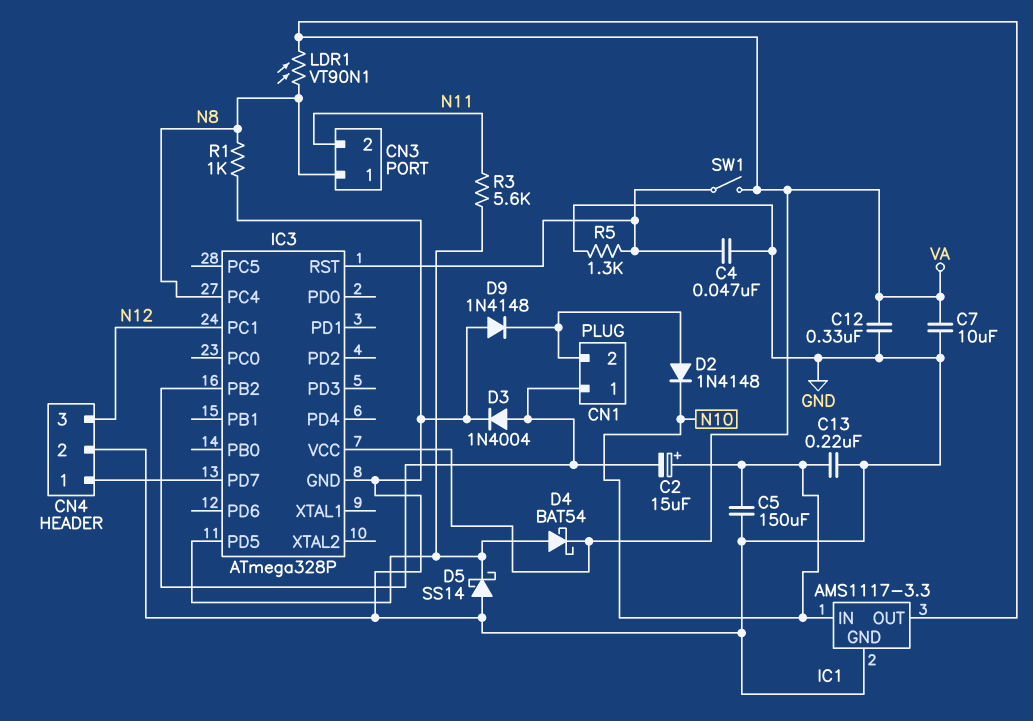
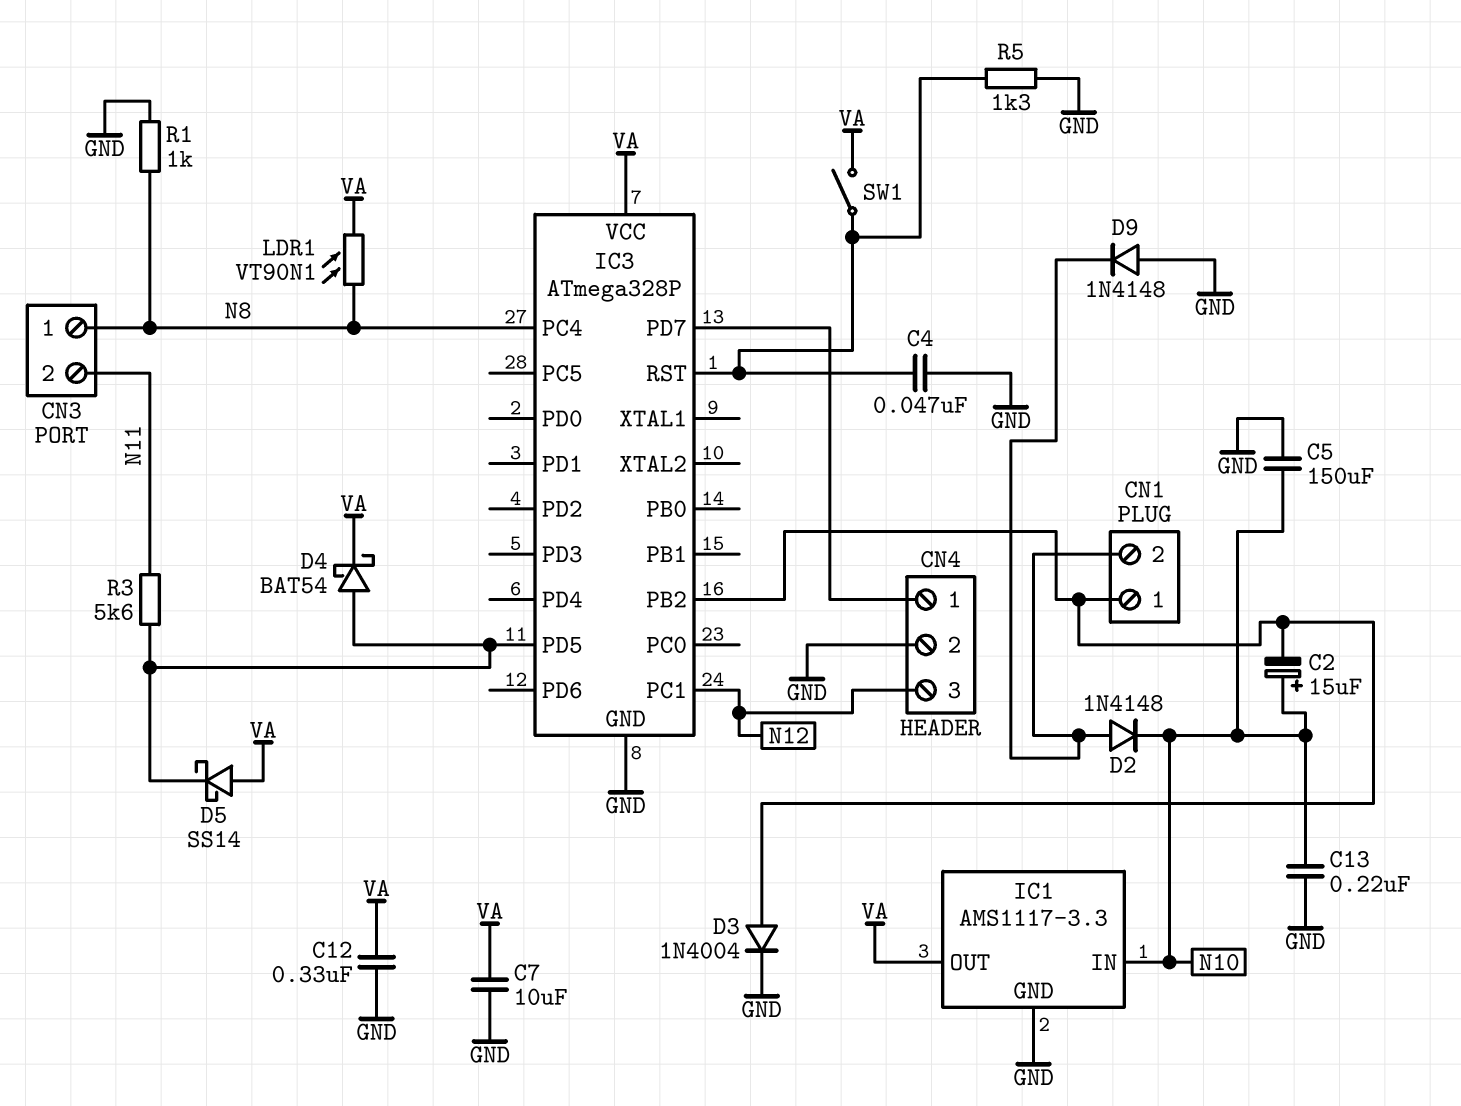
D5: schottky SS14 (A GND, K IC3/PD5) -> schottky SS14 (A VA, K IC3/PD5)

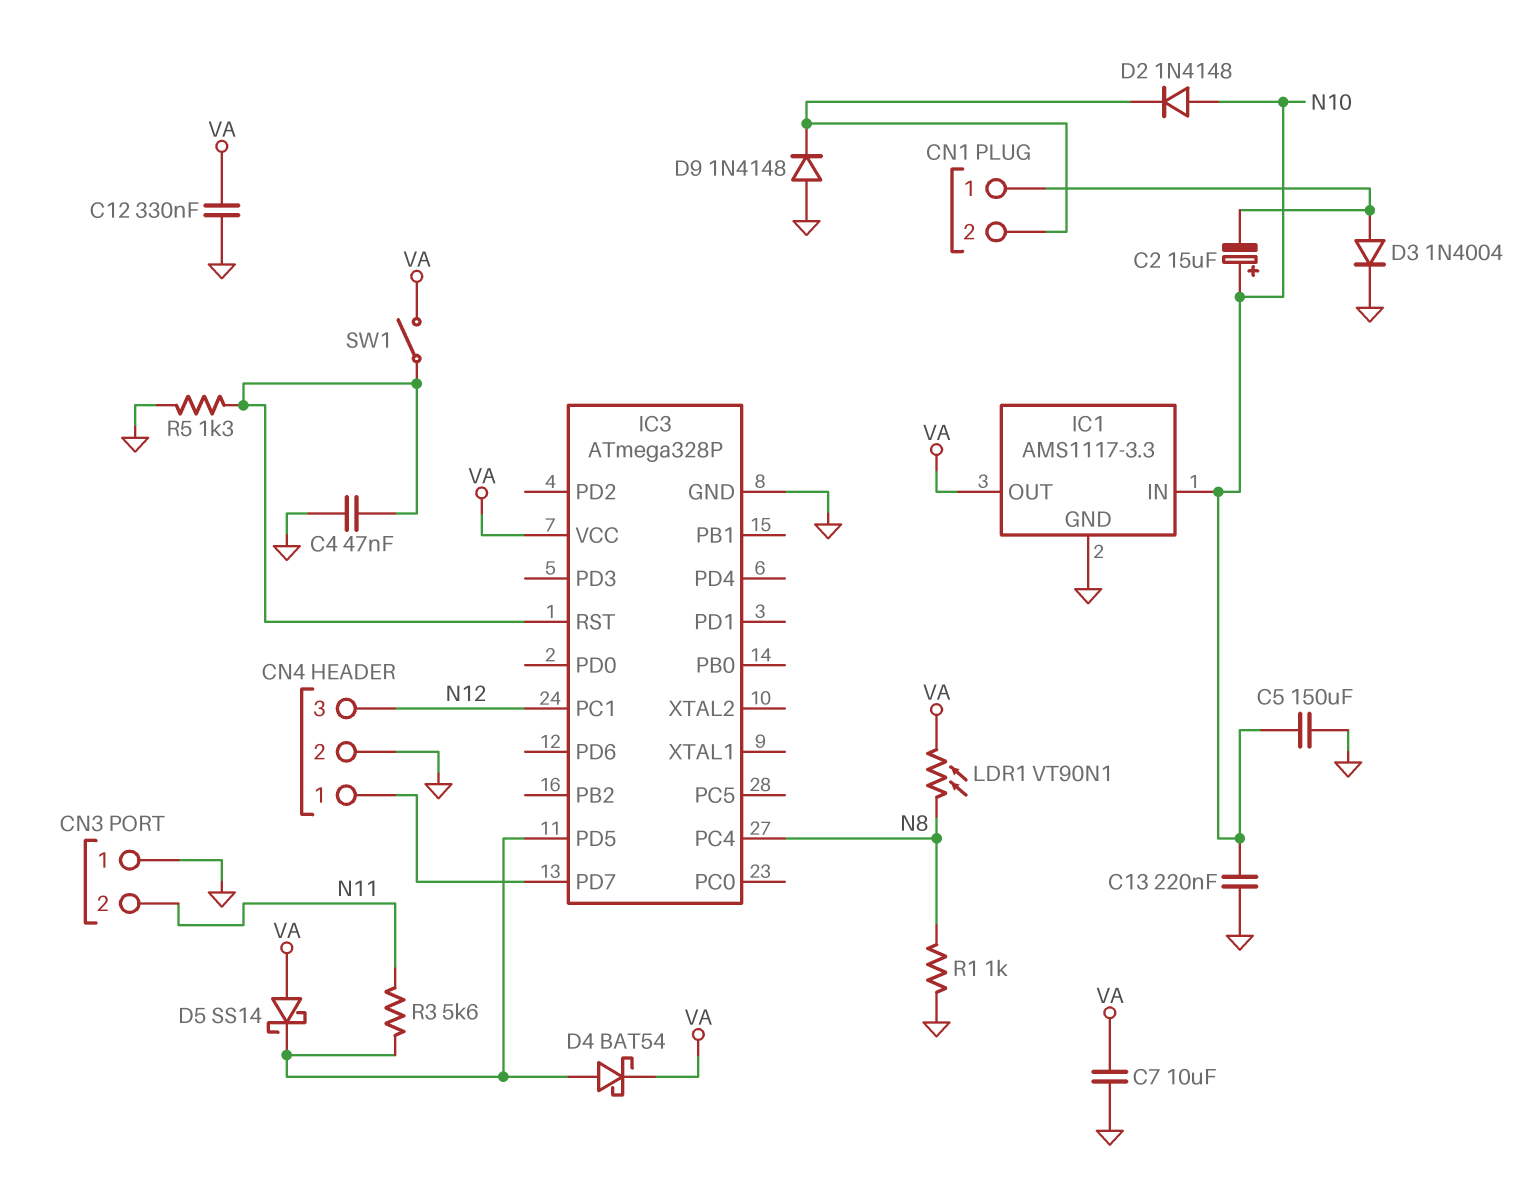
CN3 pin 1: N8 -> GND
D2: diode 1N4148 (A CN1/2, K N10) -> diode 1N4148 (A N10, K CN1/2)
IC3 pin PB2: CN1/1 -> none

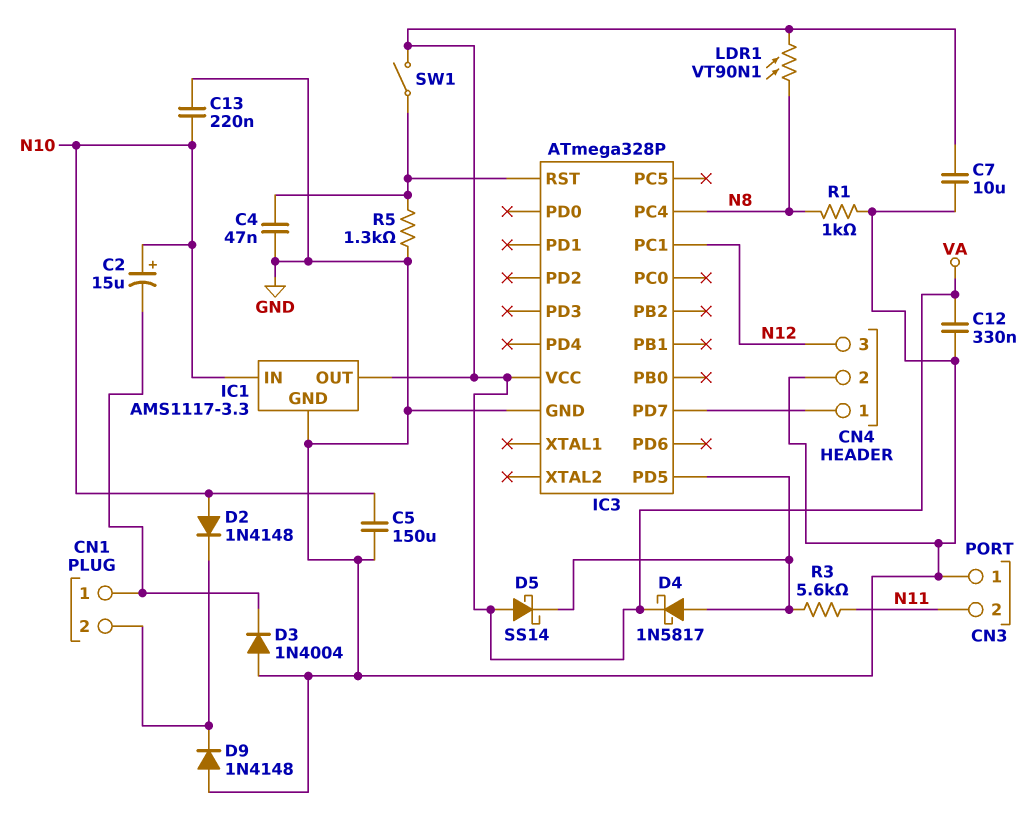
D3: diode 1N4004 (A CN1/1, K GND) -> diode 1N4004 (A GND, K CN1/1)
D4: schottky BAT54 (A IC3/PD5, K VA) -> schottky 1N5817 (A IC3/PD5, K VA)

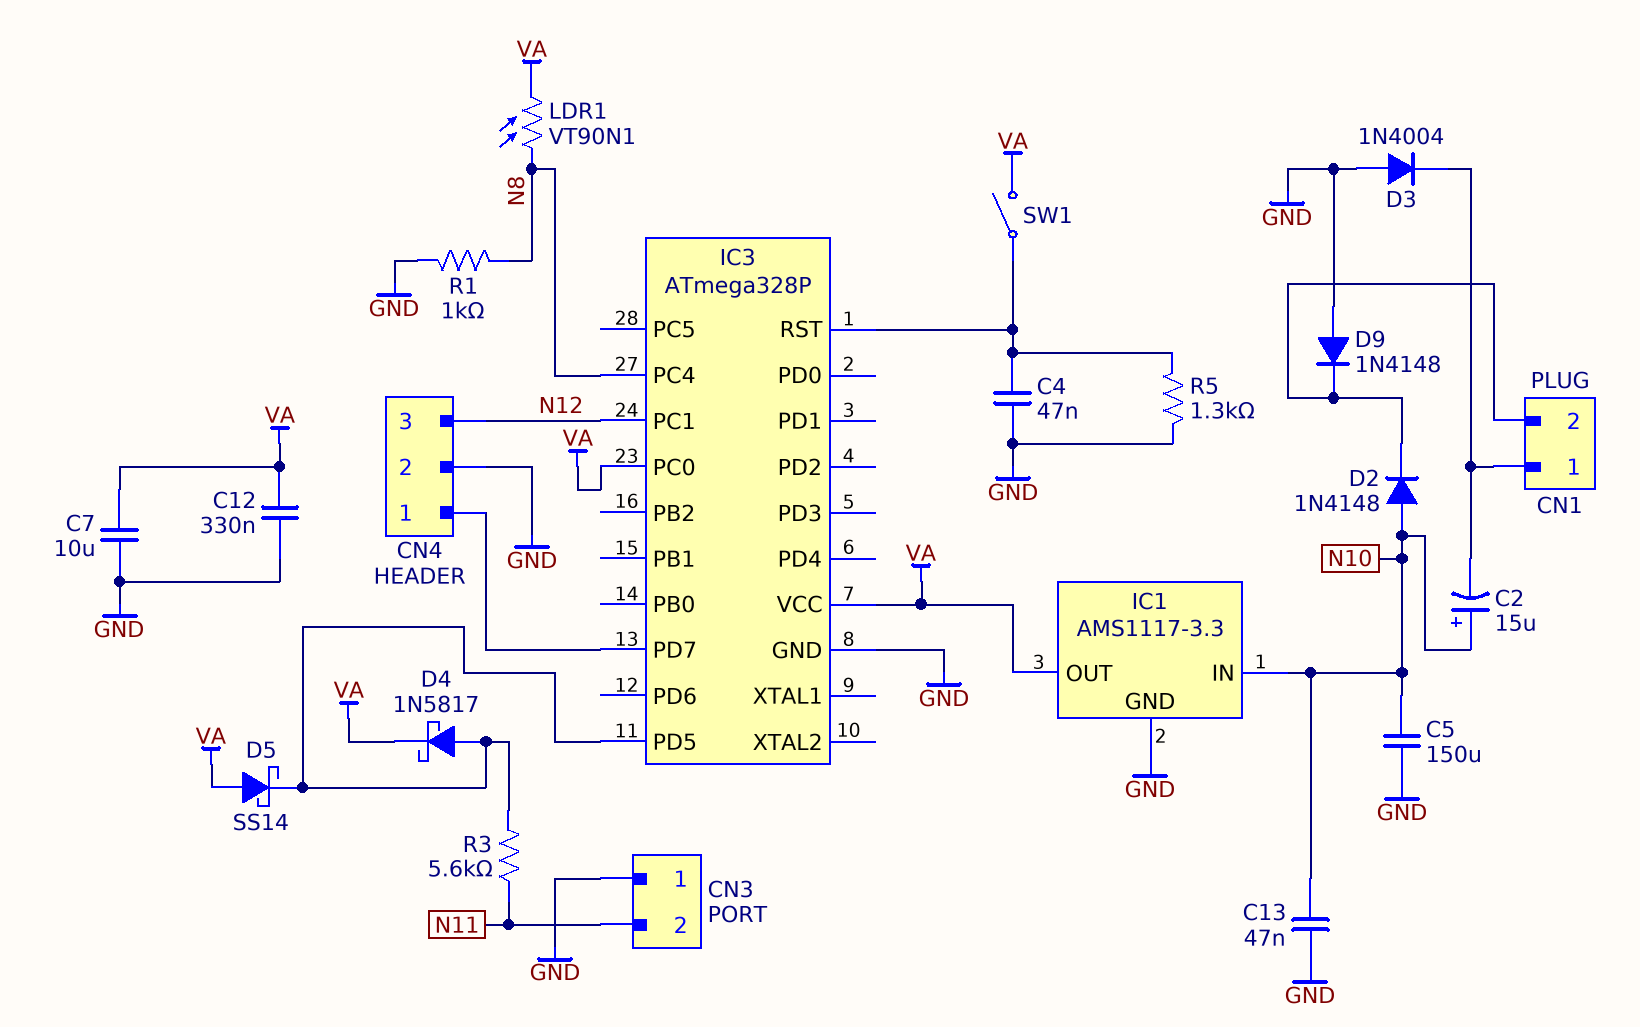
C13: 220nF (GND, N10) -> 47nF (GND, N10)
IC3 pin PC0: none -> VA

